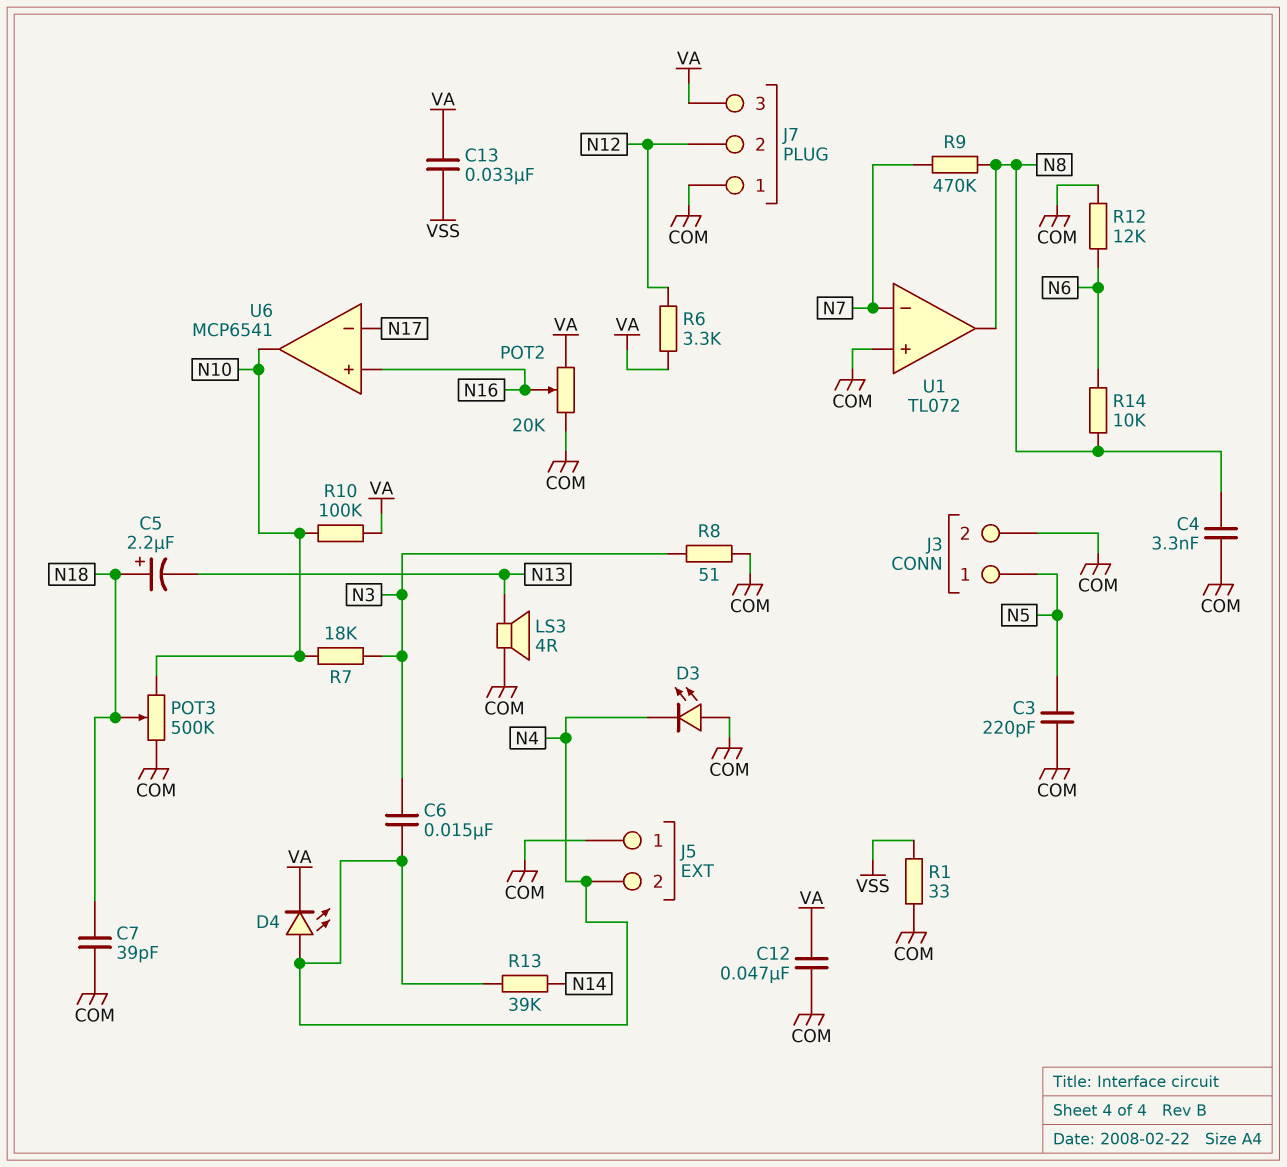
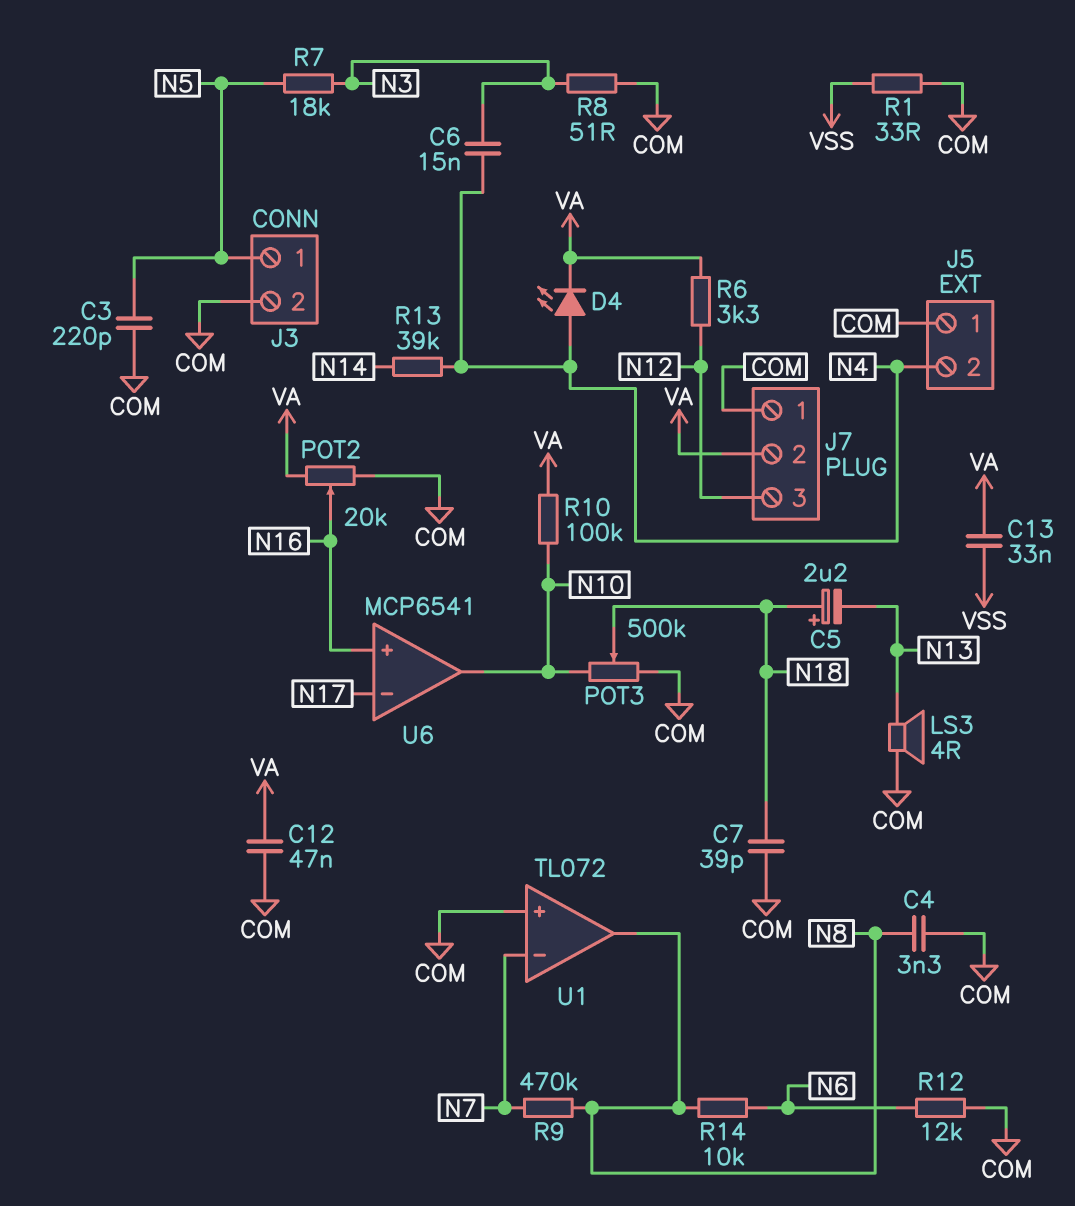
D3: LED (A COM, K N4) -> none
J7 pin 2: N12 -> VA
J7 pin 3: VA -> N12
R7: 18k (N3, N10) -> 18k (N3, N5)

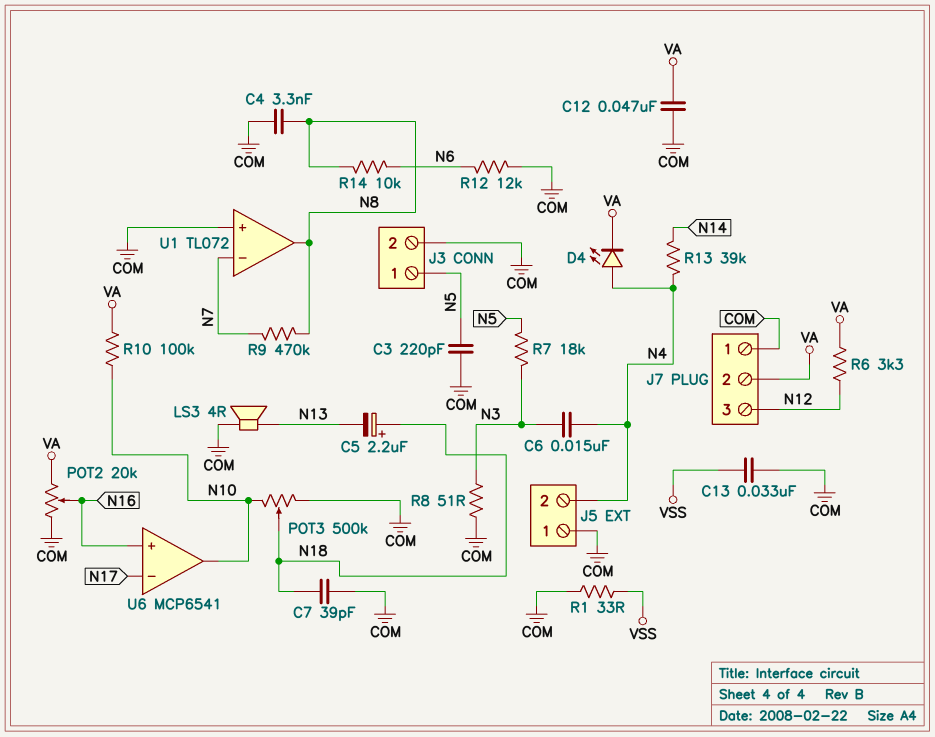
C13: 33nF (VA, VSS) -> 33nF (COM, VSS)

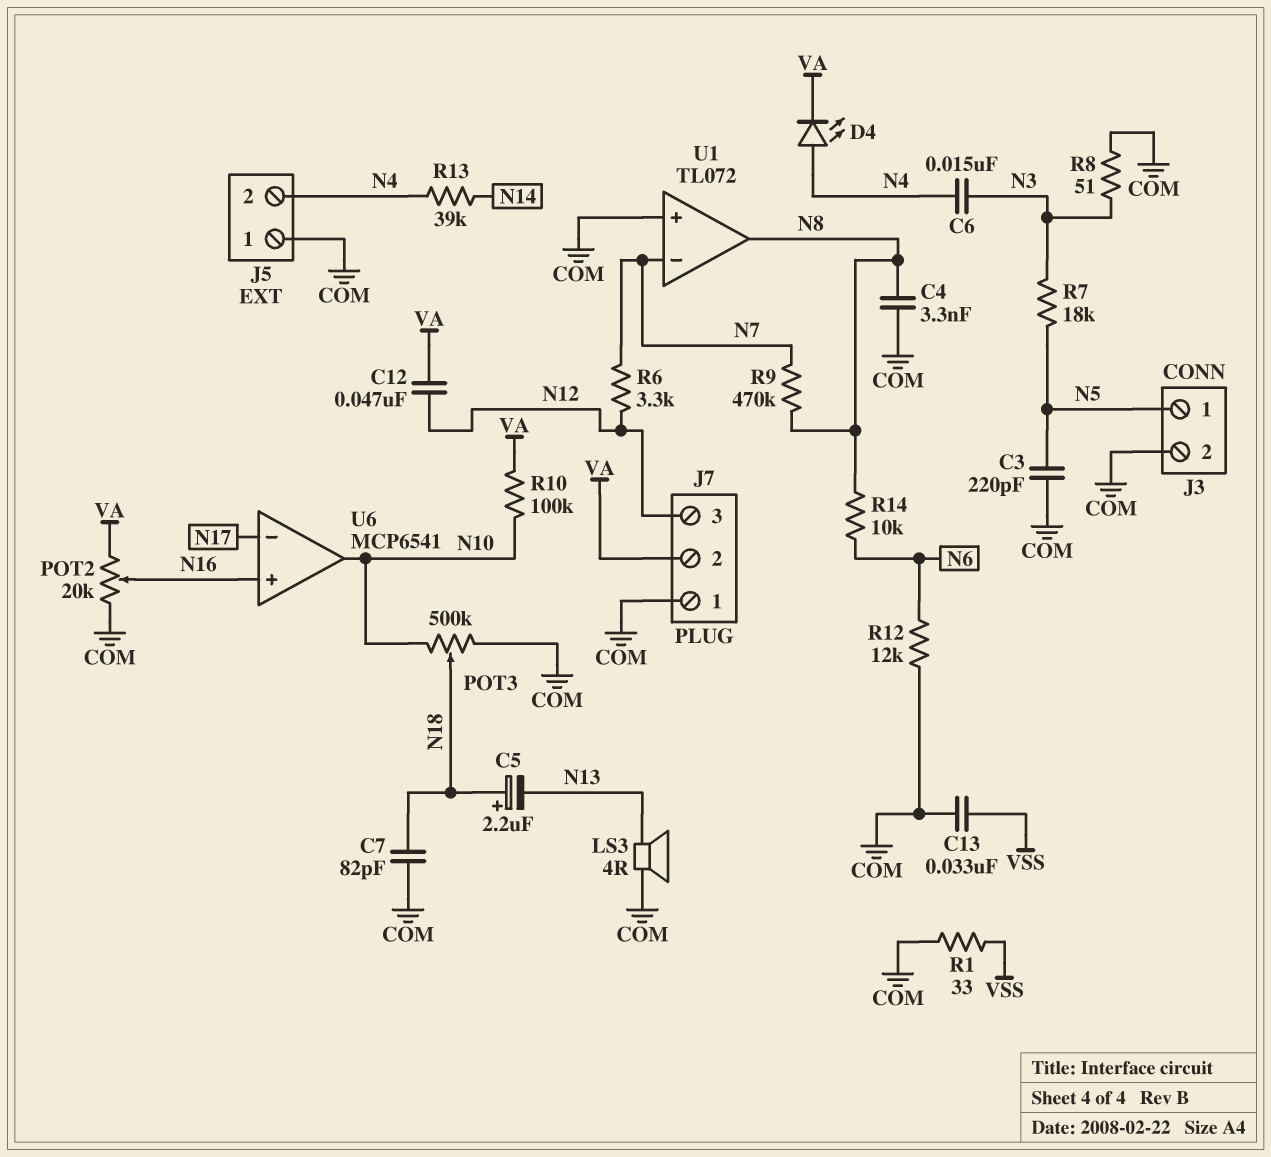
C7: 39pF (COM, N18) -> 82pF (COM, N18)
C12: 47nF (COM, VA) -> 47nF (N12, VA)
R6: 3.3k (N12, VA) -> 3.3k (N7, N12)

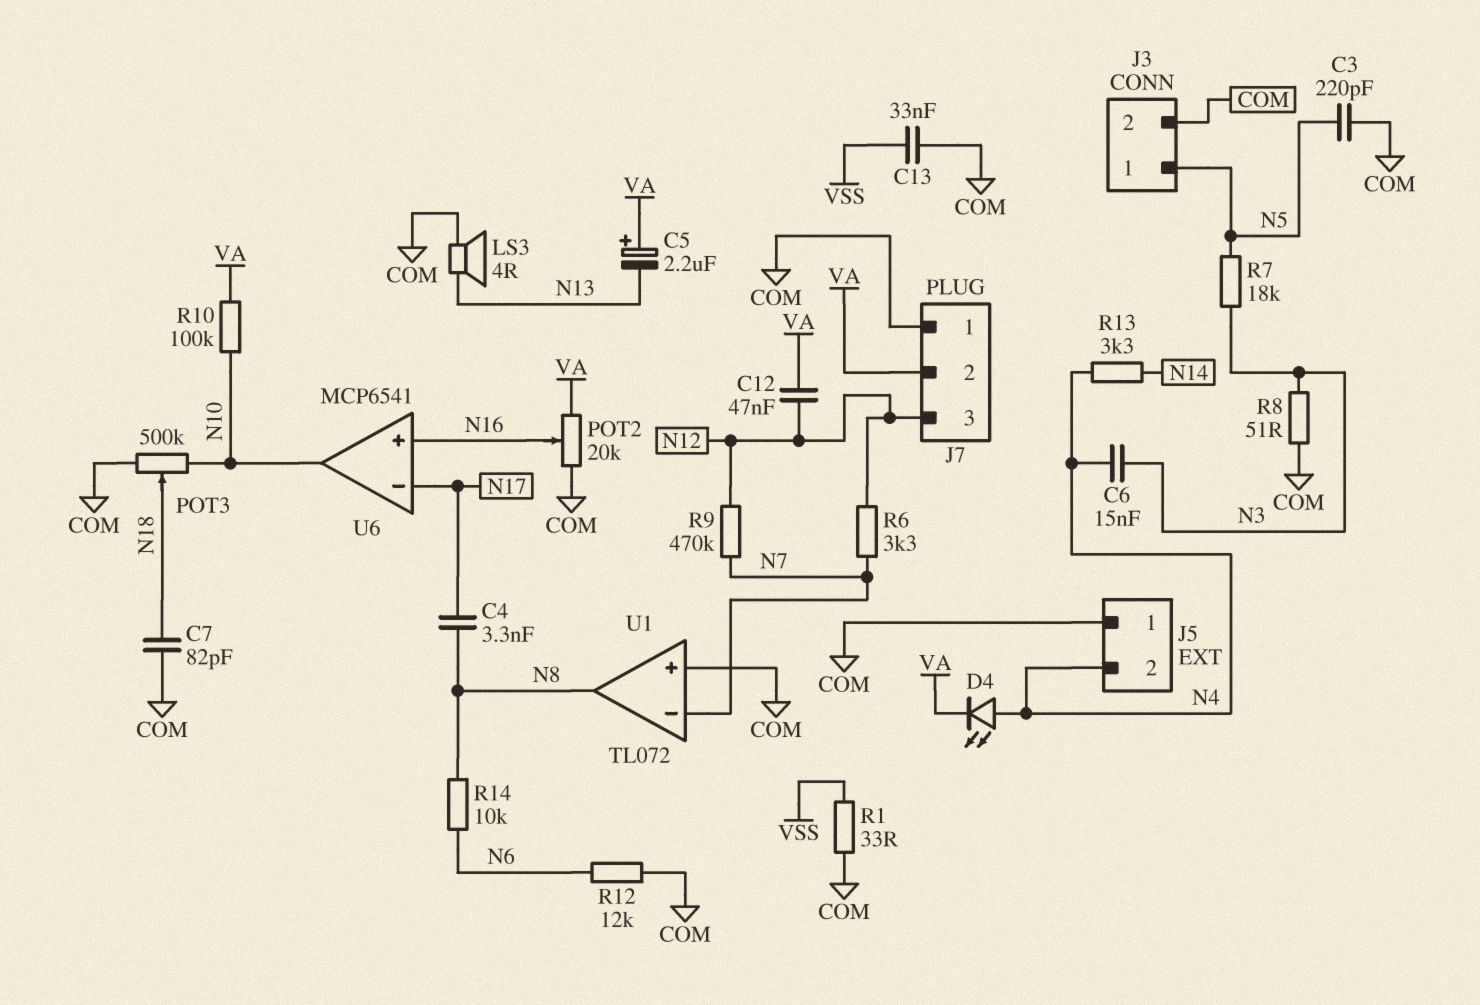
C4: 3.3nF (COM, N8) -> 3.3nF (N8, N17)
C5: 2.2uF (plus N18, minus N13) -> 2.2uF (plus VA, minus N13)
R9: 470k (N7, N8) -> 470k (N7, N12)
R13: 39k (N4, N14) -> 3.3k (N4, N14)

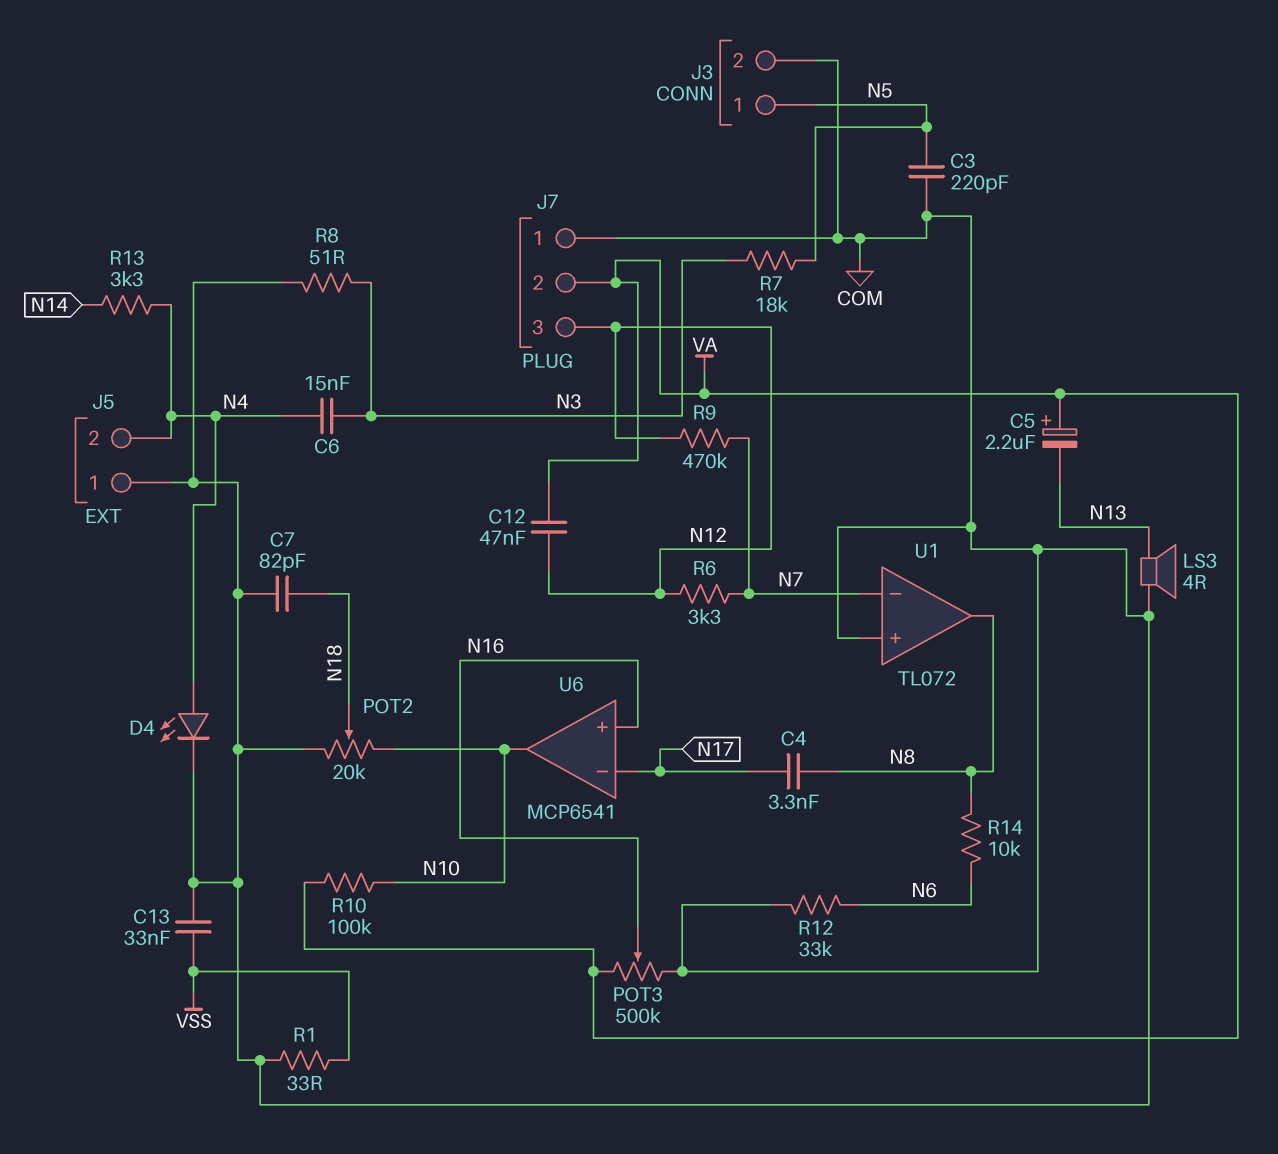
D4: LED (A N4, K VA) -> LED (A N4, K COM)
POT2: 20k (COM, VA, wiper N16) -> 20k (COM, N10, wiper N18)
POT3: 500k (COM, N10, wiper N18) -> 500k (COM, VA, wiper N16)
R12: 12k (COM, N6) -> 33k (COM, N6)

